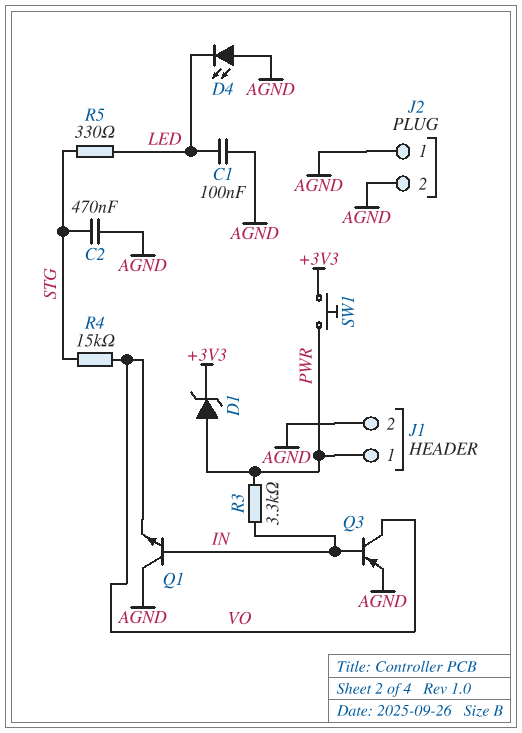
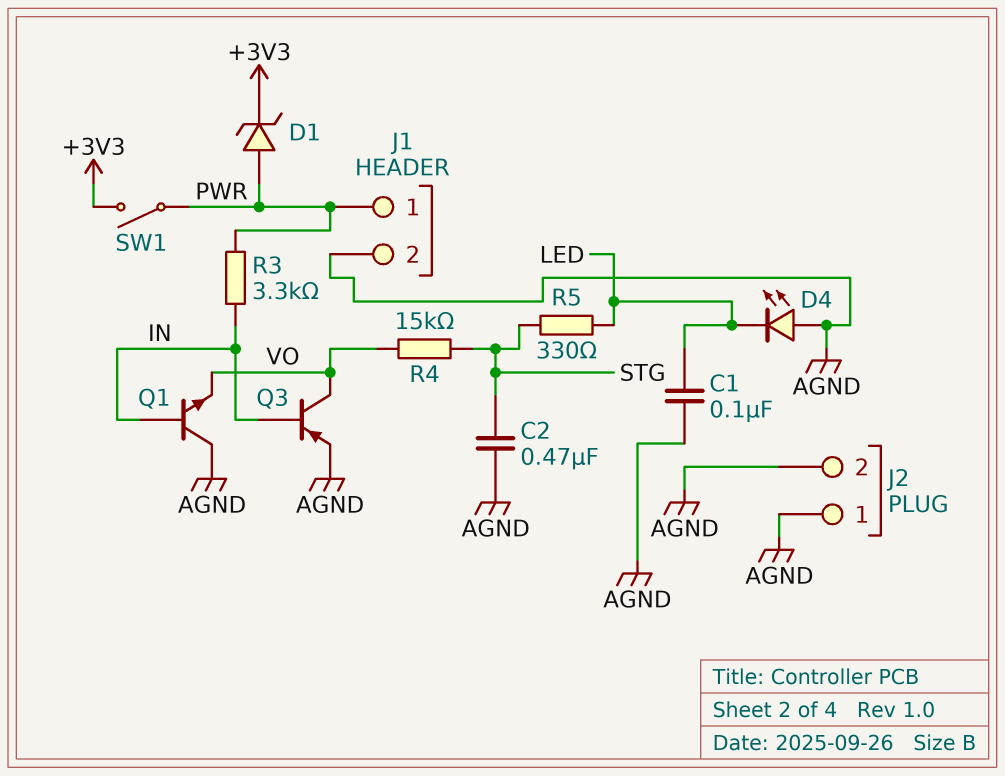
SW1: button (+3V3, PWR) -> switch (+3V3, PWR)

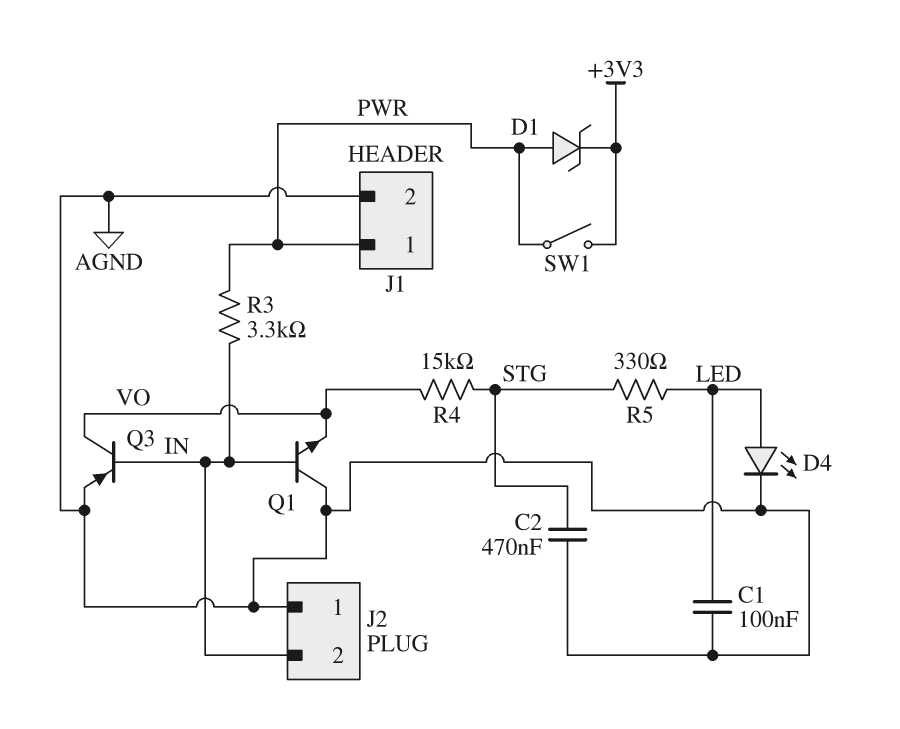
D4: LED (A AGND, K LED) -> LED (A LED, K AGND)
J2 pin 2: AGND -> IN

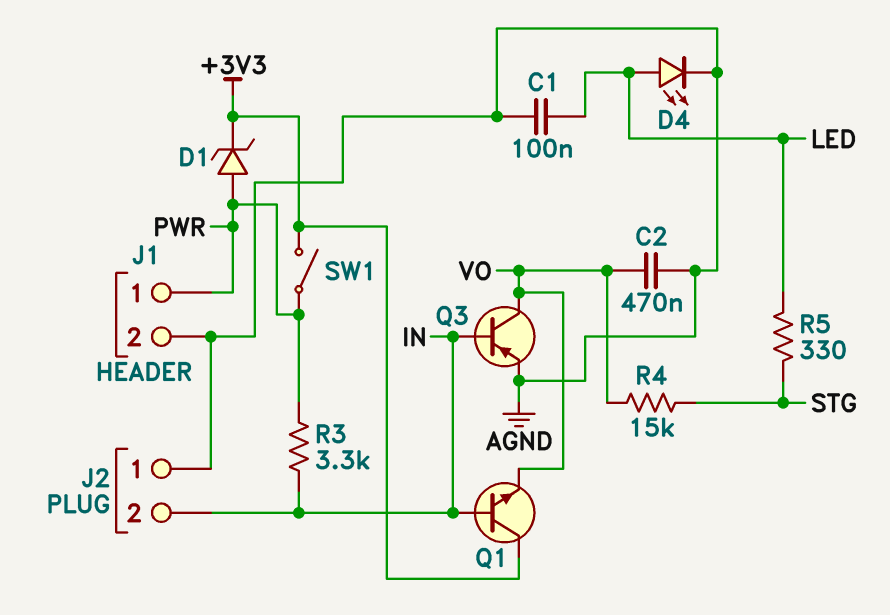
C2: 470nF (AGND, STG) -> 470nF (AGND, VO)
Q1: NPN (B IN, C AGND, E VO) -> NPN (B IN, C +3V3, E VO)

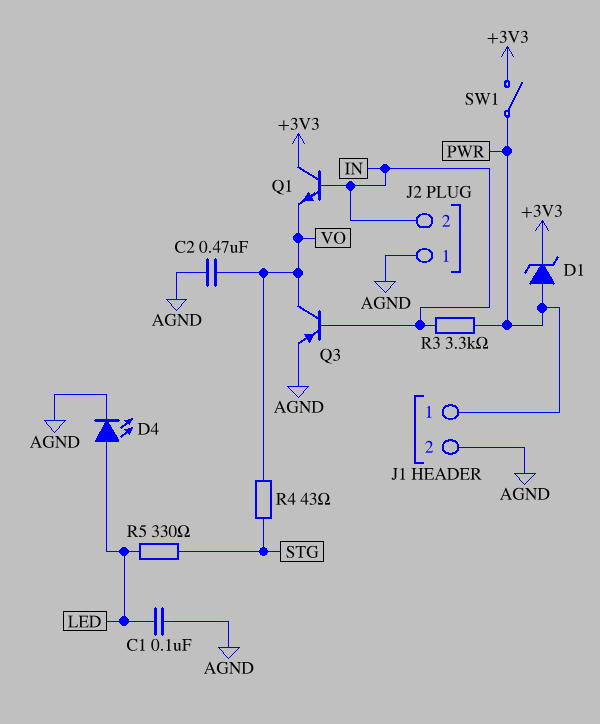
R4: 15k (STG, VO) -> 43 (STG, VO)

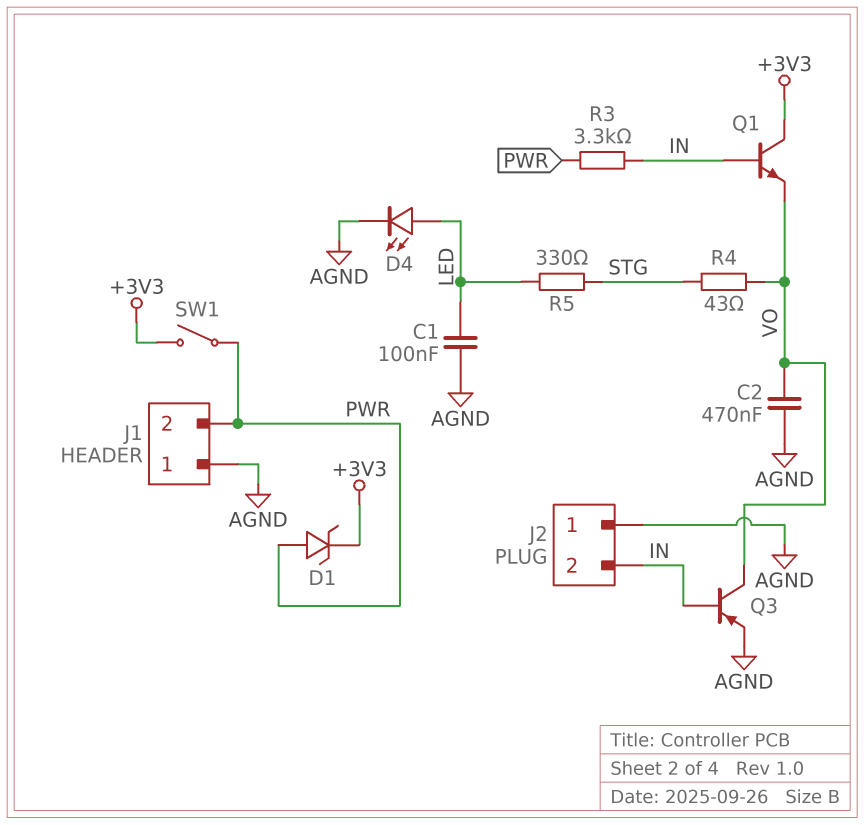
J1 pin 1: PWR -> AGND
J1 pin 2: AGND -> PWR

